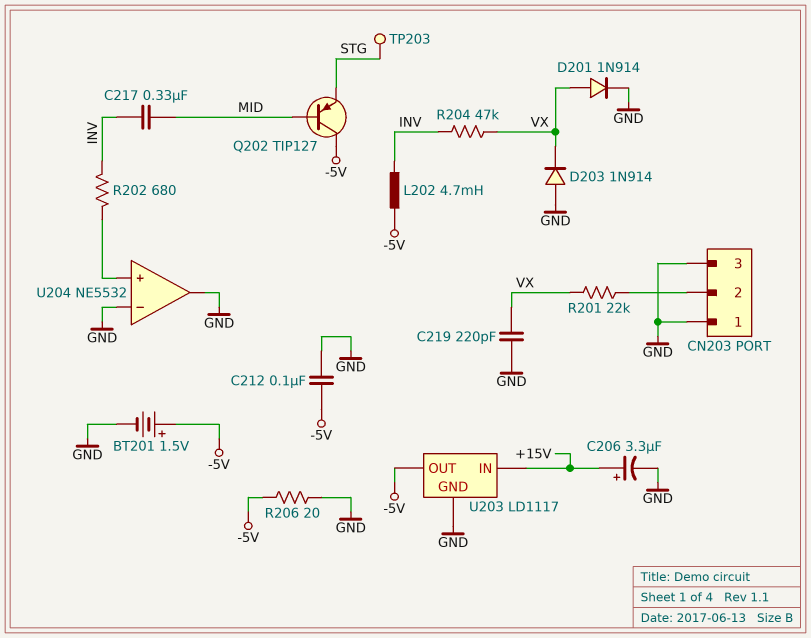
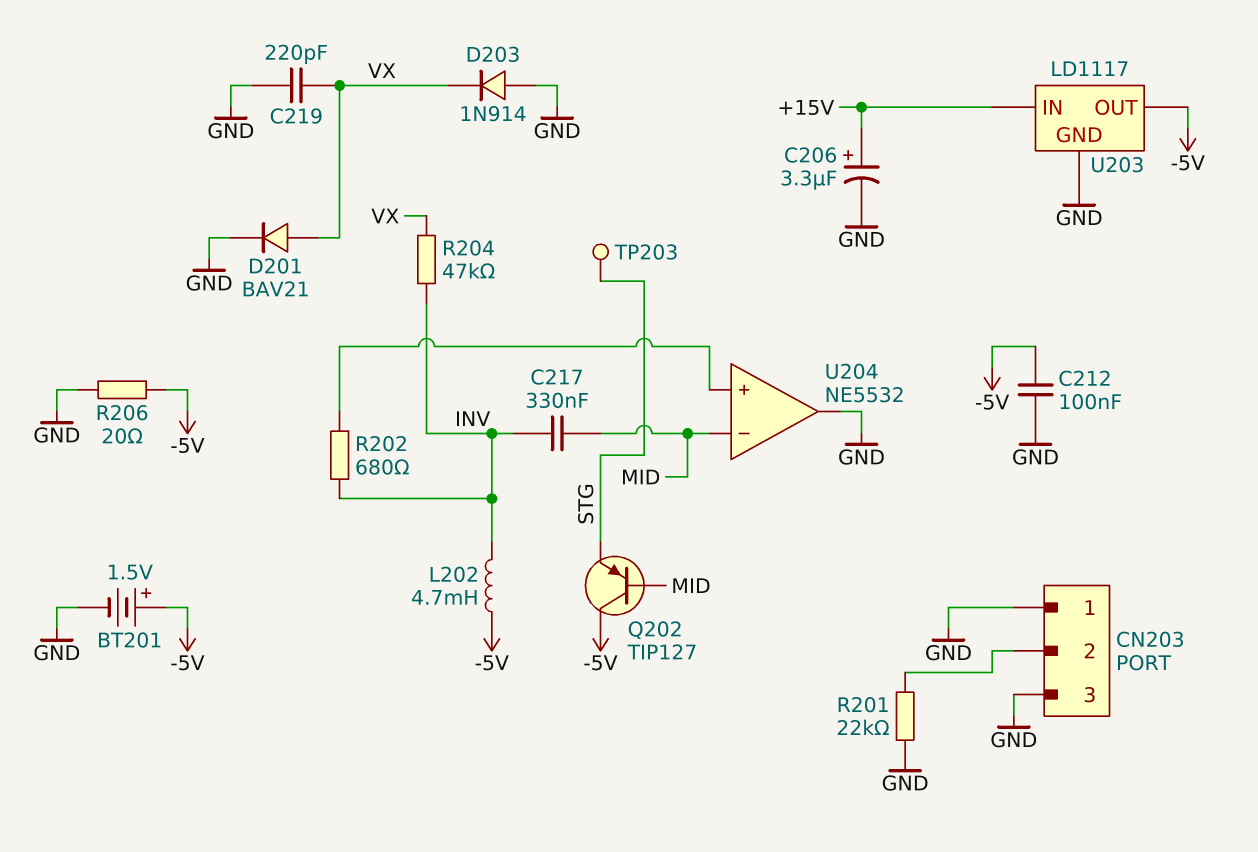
D201: diode 1N914 (A VX, K GND) -> diode BAV21 (A VX, K GND)
R201: 22k (CN203/2, VX) -> 22k (CN203/2, GND)
U204 pin in-: GND -> MID

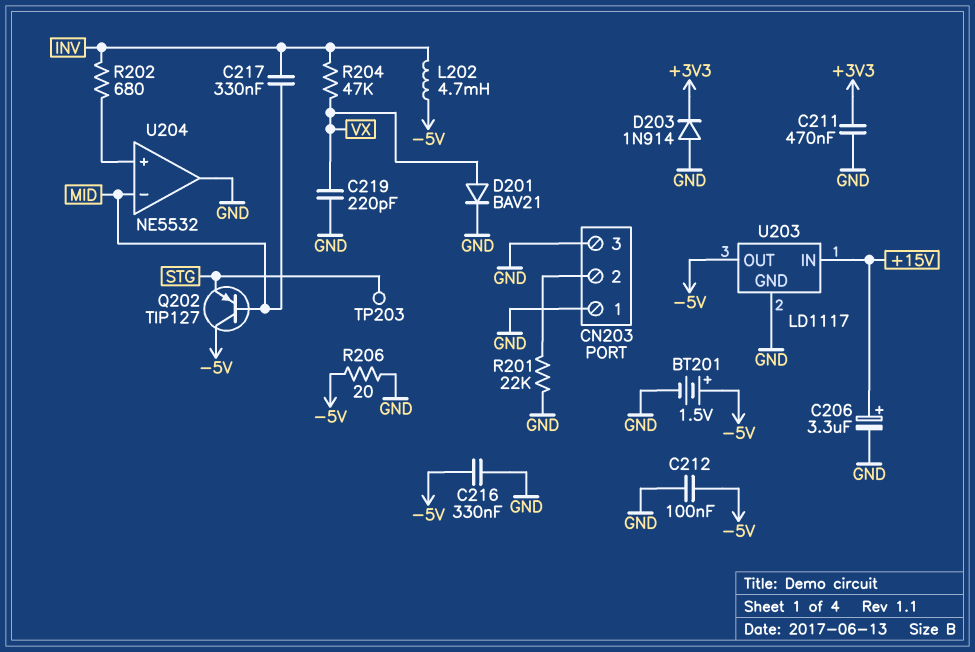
C211: none -> 470nF (+3V3, GND)
C216: none -> 330nF (-5V, GND)
D203: diode 1N914 (A GND, K VX) -> diode 1N914 (A GND, K +3V3)

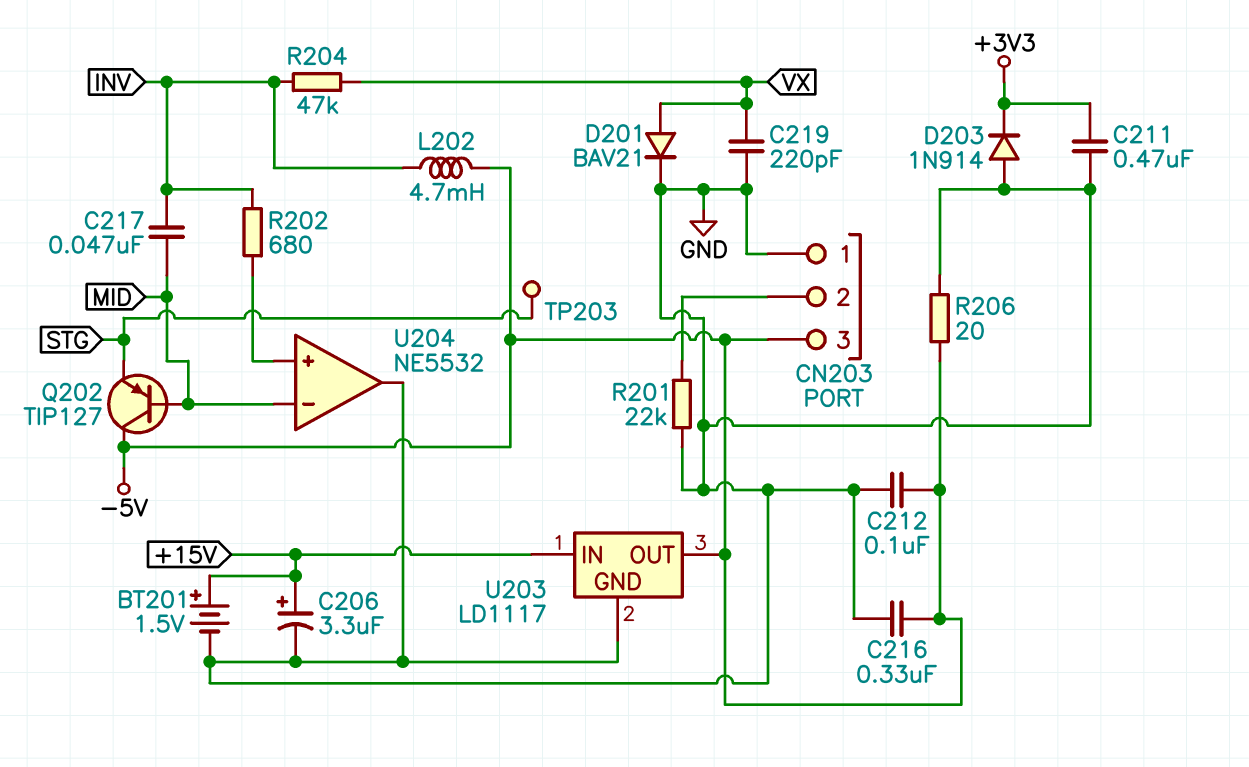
BT201: 1.5V (plus -5V, minus GND) -> 1.5V (plus +15V, minus GND)
C217: 330nF (INV, MID) -> 47nF (INV, MID)
CN203 pin 3: GND -> -5V

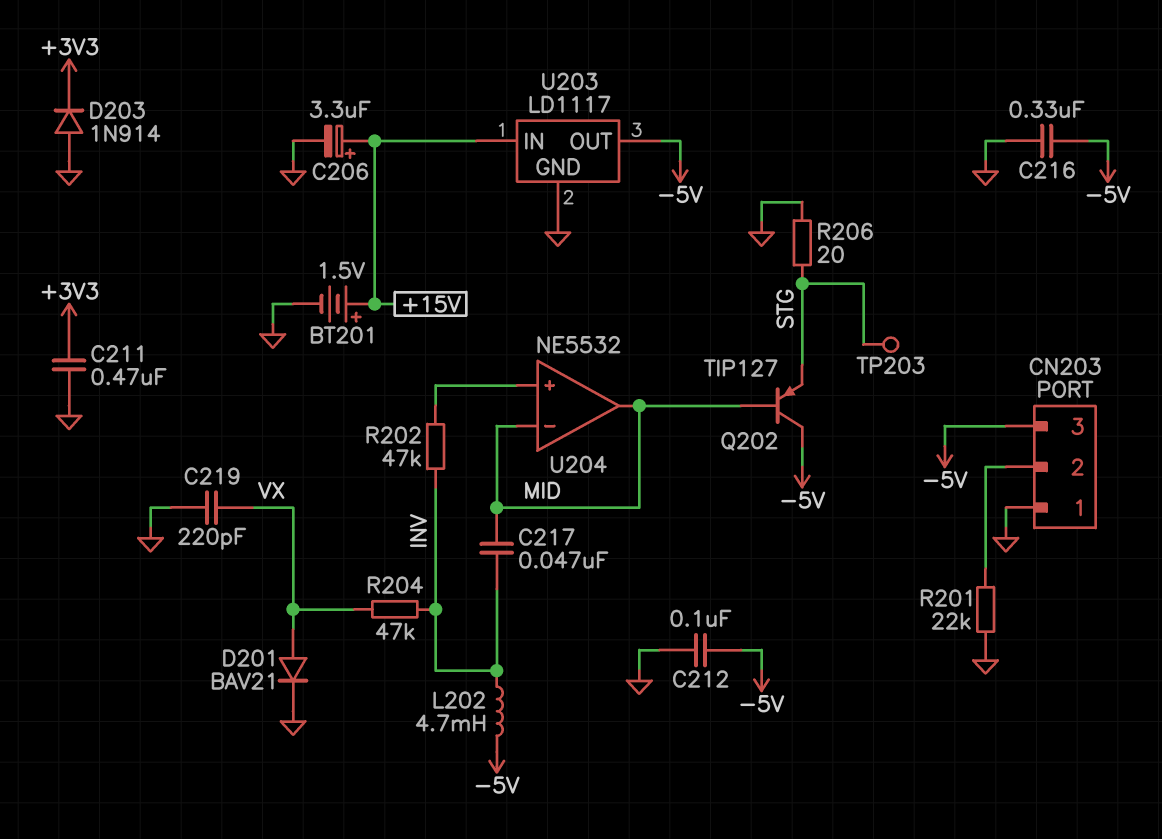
R202: 680 (INV, U204/in+) -> 47k (INV, U204/in+)
R206: 20 (-5V, GND) -> 20 (GND, STG)
U204 pin out: GND -> MID

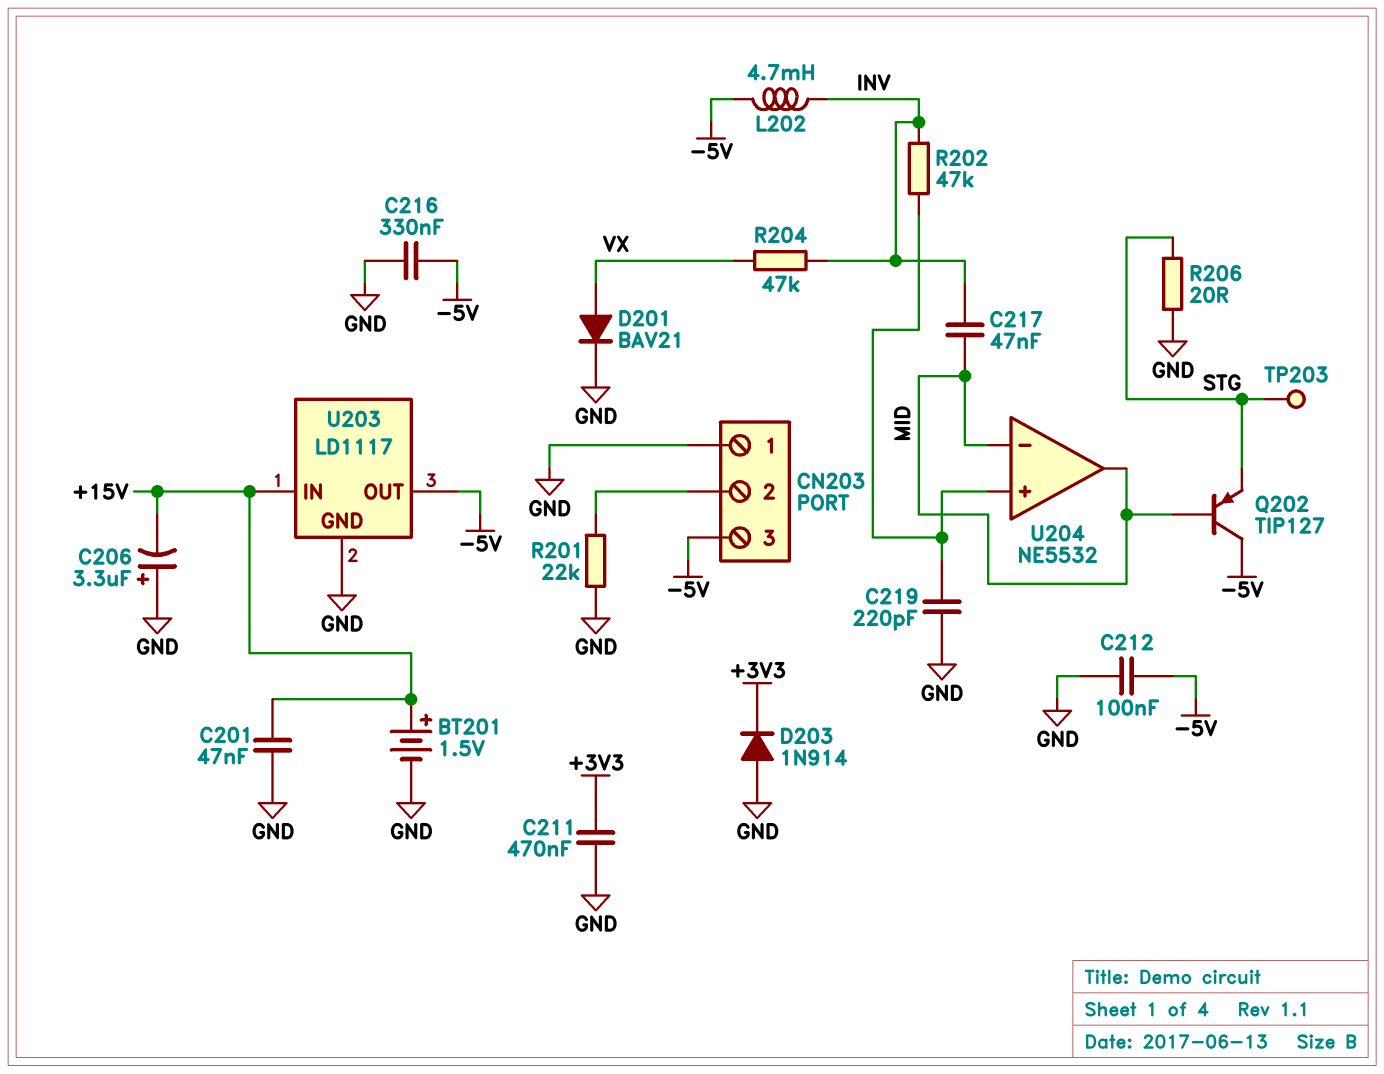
C201: none -> 47nF (+15V, GND)
C206: 3.3uF (plus +15V, minus GND) -> 3.3uF (plus GND, minus +15V)
C219: 220pF (GND, VX) -> 220pF (GND, U204/in+)

